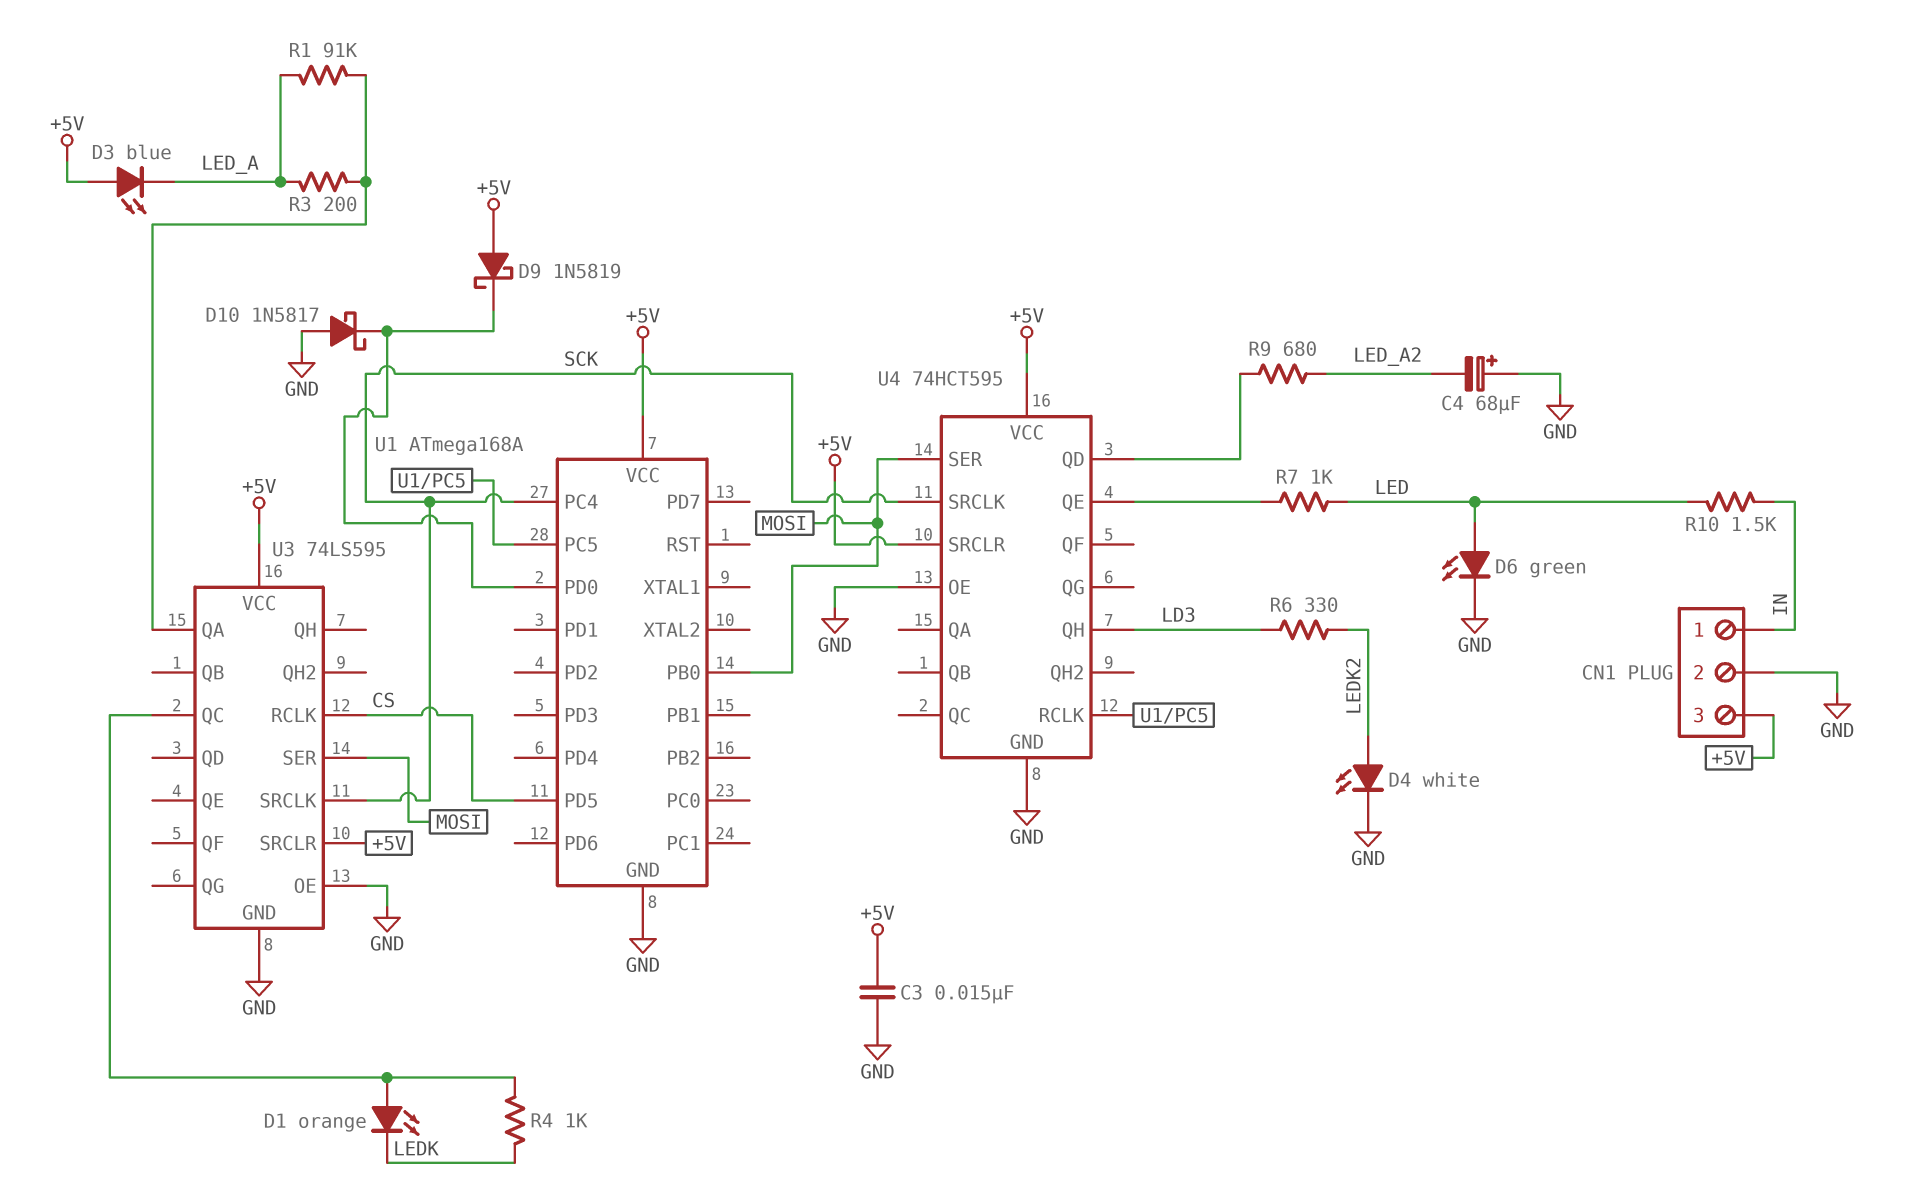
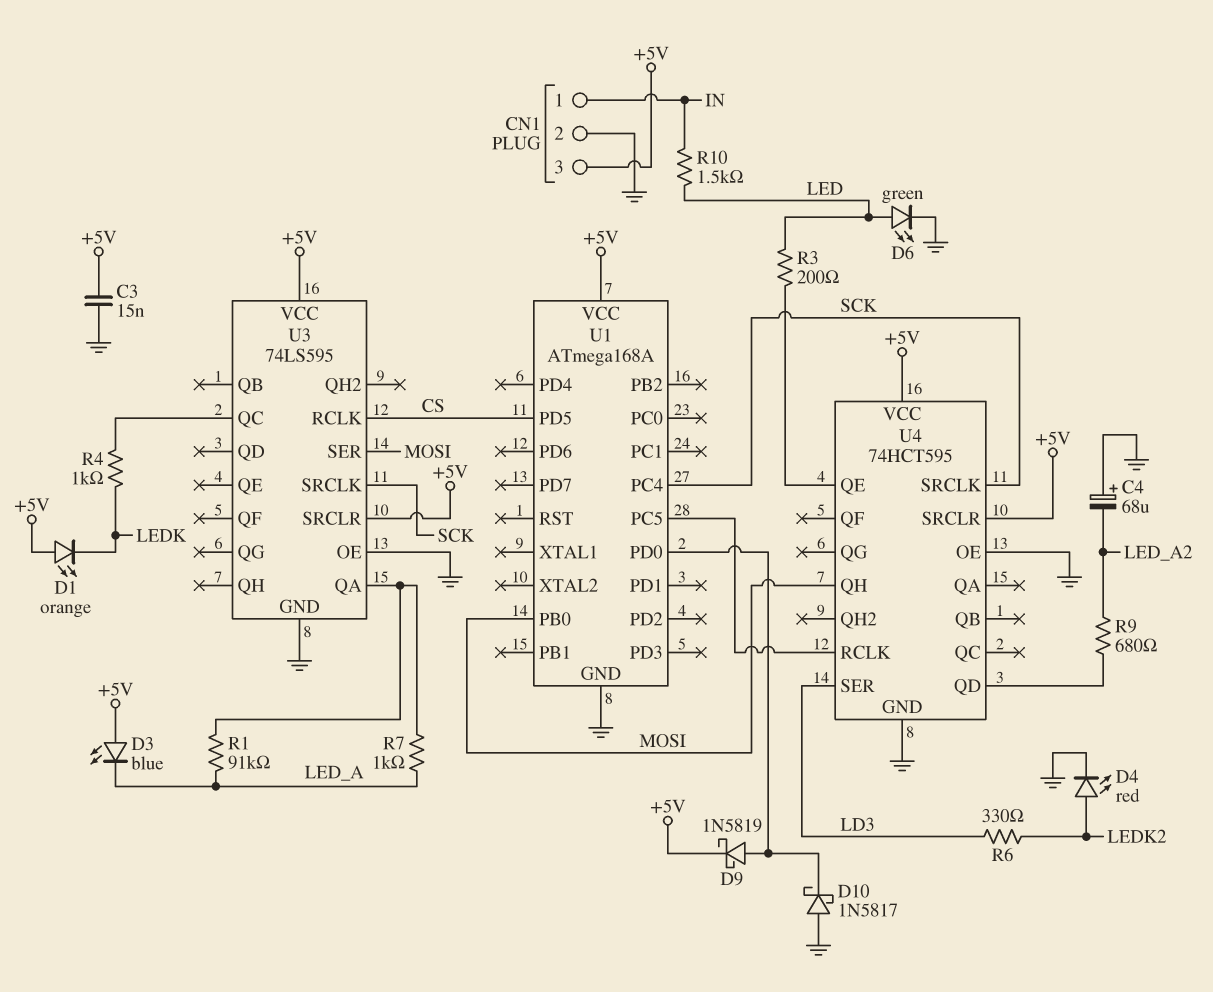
D1: LED orange (A U3/QC, K LEDK) -> LED orange (A +5V, K LEDK)
D4: LED white (A LEDK2, K GND) -> LED red (A LEDK2, K GND)
D9: schottky 1N5819 (A +5V, K U1/PD0) -> schottky 1N5819 (A U1/PD0, K +5V)
R3: 200 (LED_A, U3/QA) -> 200 (LED, U4/QE)
R7: 1k (LED, U4/QE) -> 1k (LED_A, U3/QA)
U4 pin QH: LD3 -> MOSI
U4 pin SER: MOSI -> LD3

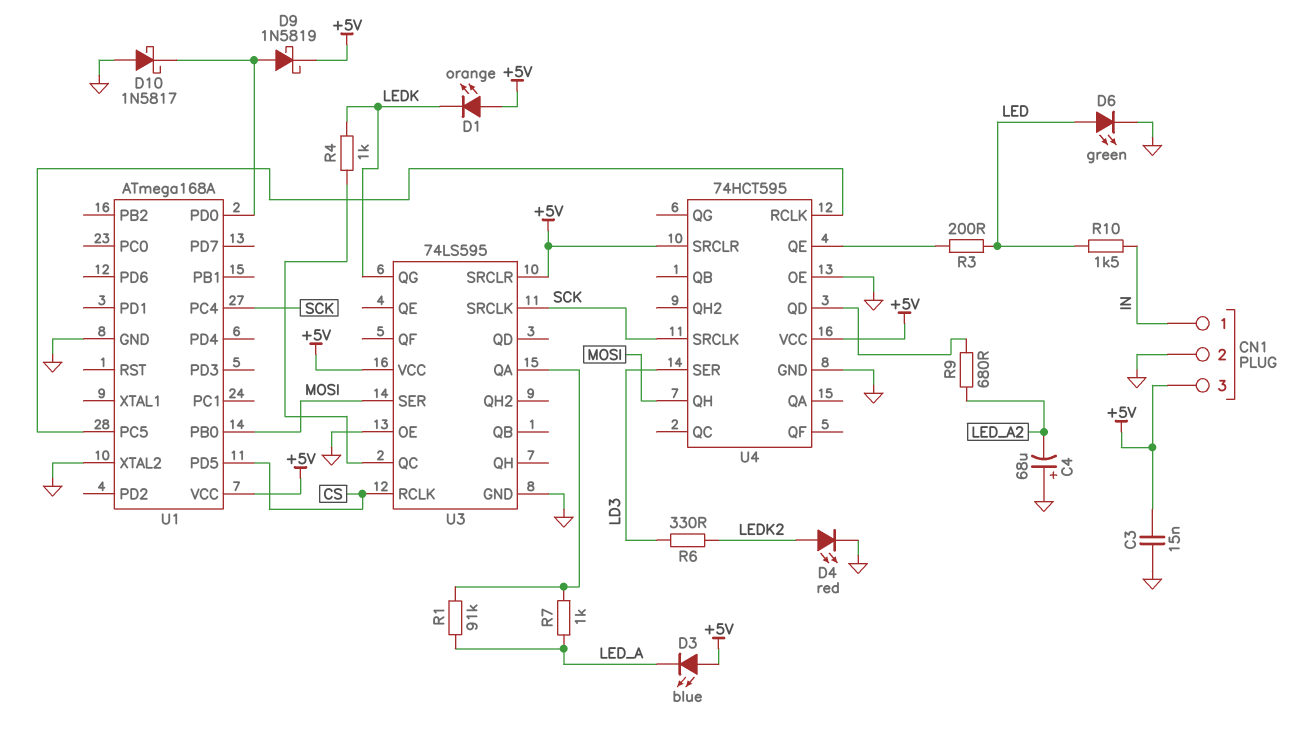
U1 pin XTAL2: none -> GND
U3 pin QG: none -> LEDK

